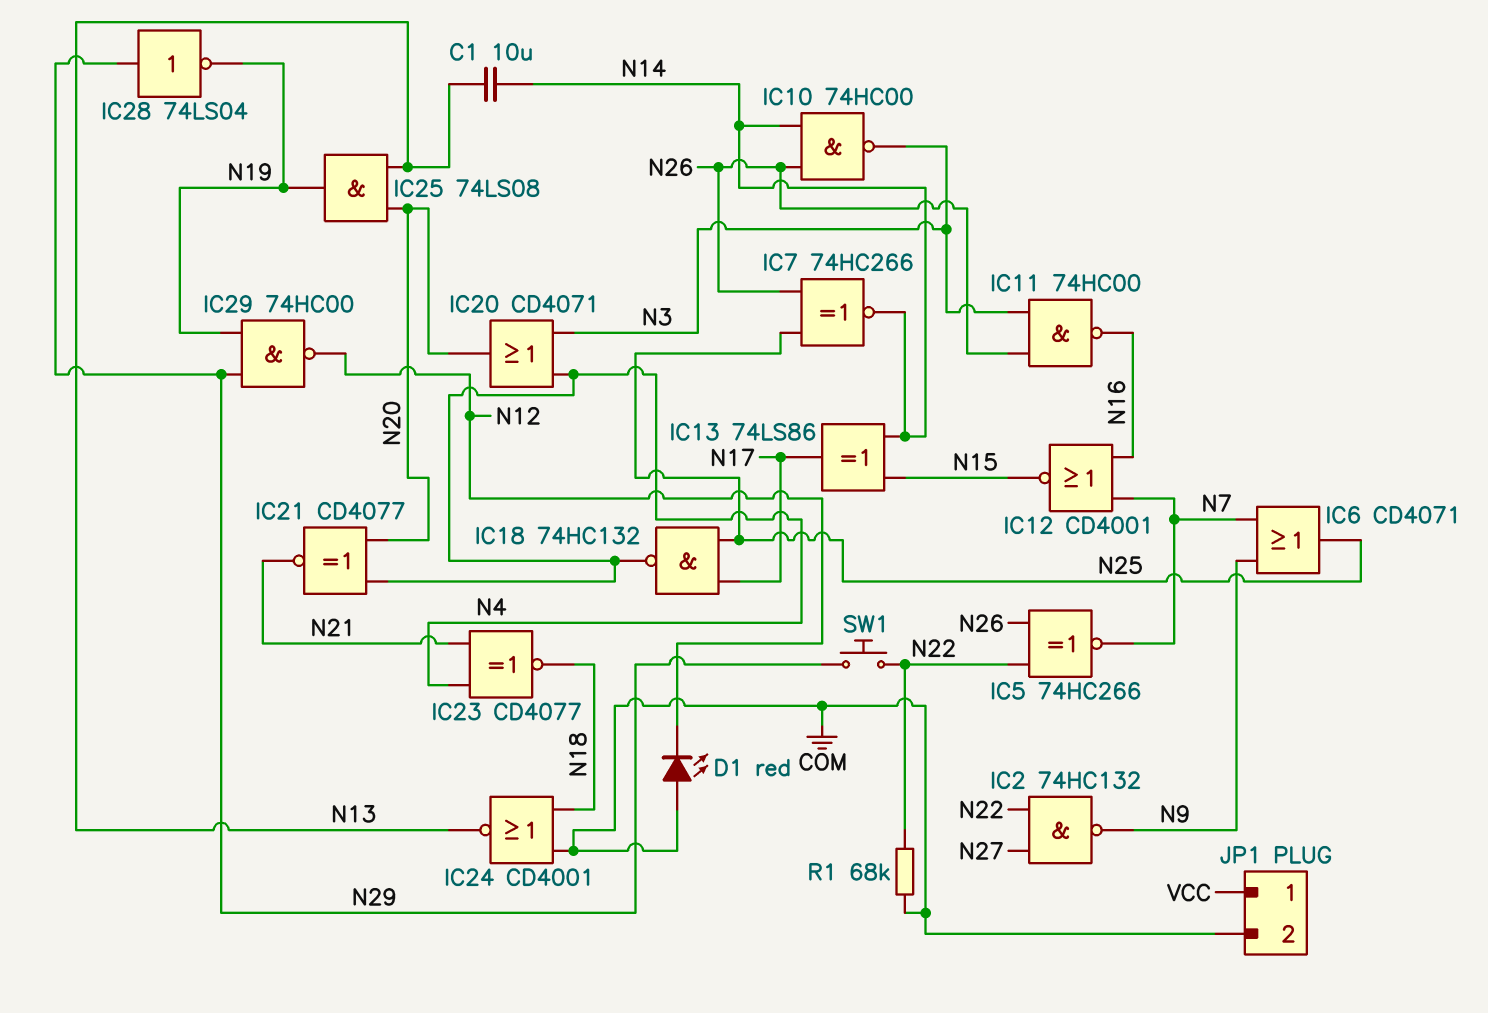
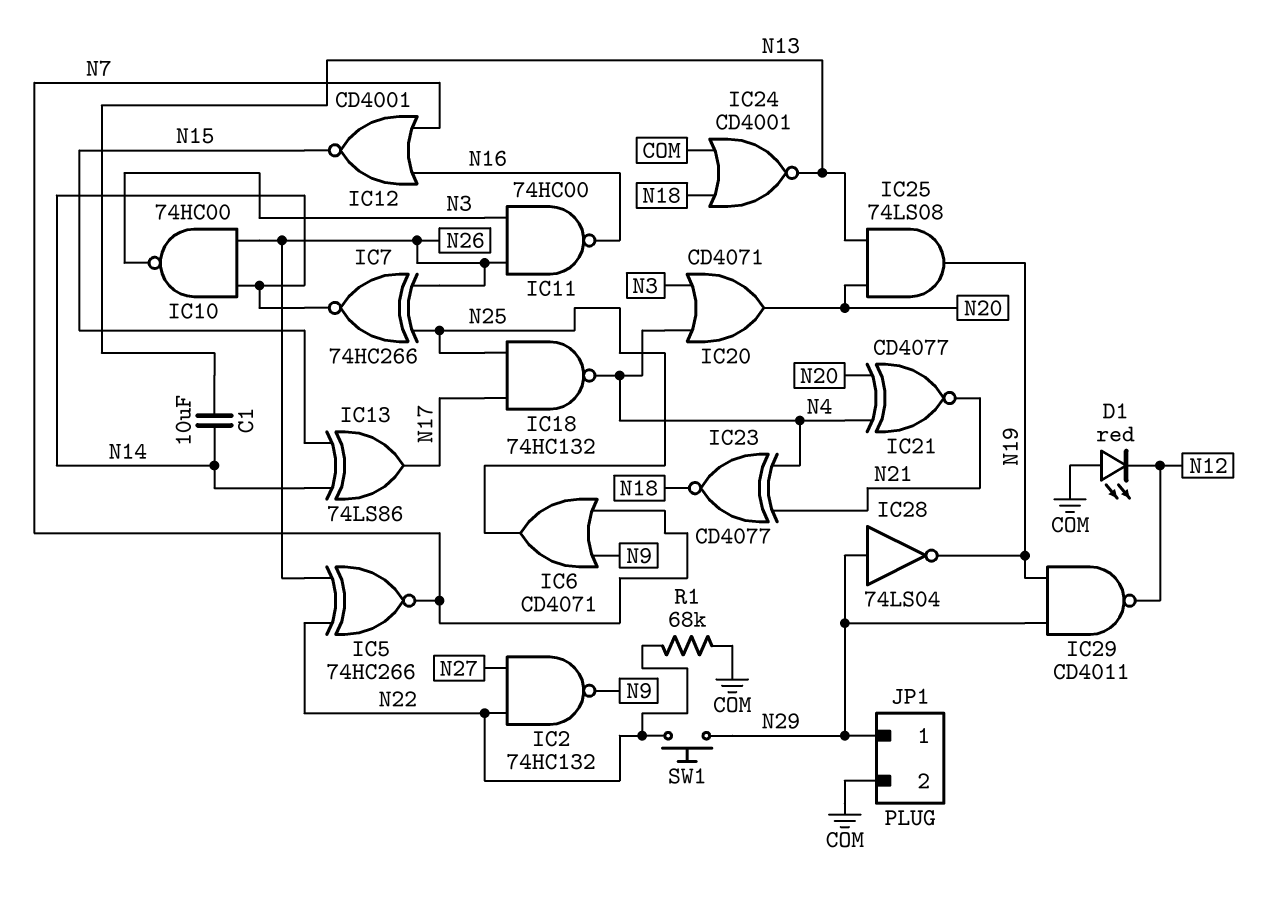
IC29: NAND 74HC00 (in N19, in N29, out N12) -> NAND CD4011 (in N19, in N29, out N12)
JP1 pin 1: VCC -> N29

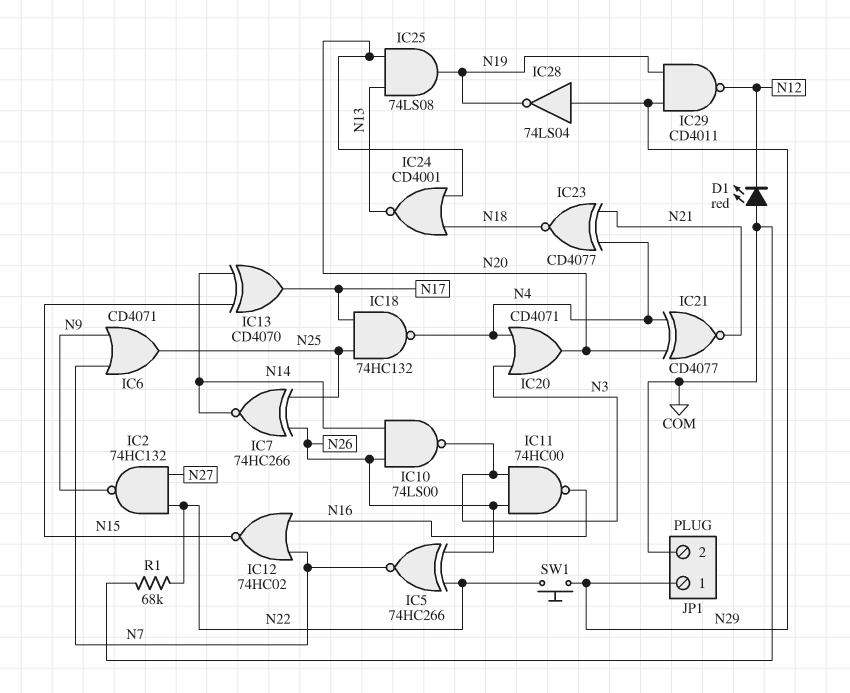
C1: 10uF (N13, N14) -> none
IC10: NAND 74HC00 (in N14, in N26, out N3) -> NAND 74LS00 (in N14, in N26, out N3)
IC12: NOR CD4001 (in N7, in N16, out N15) -> NOR 74HC02 (in N7, in N16, out N15)
IC13: XOR 74LS86 (in N14, in N15, out N17) -> XOR CD4070 (in N14, in N15, out N17)
IC24: NOR CD4001 (in COM, in N18, out N13) -> NOR CD4001 (in N18, in N20, out N13)

